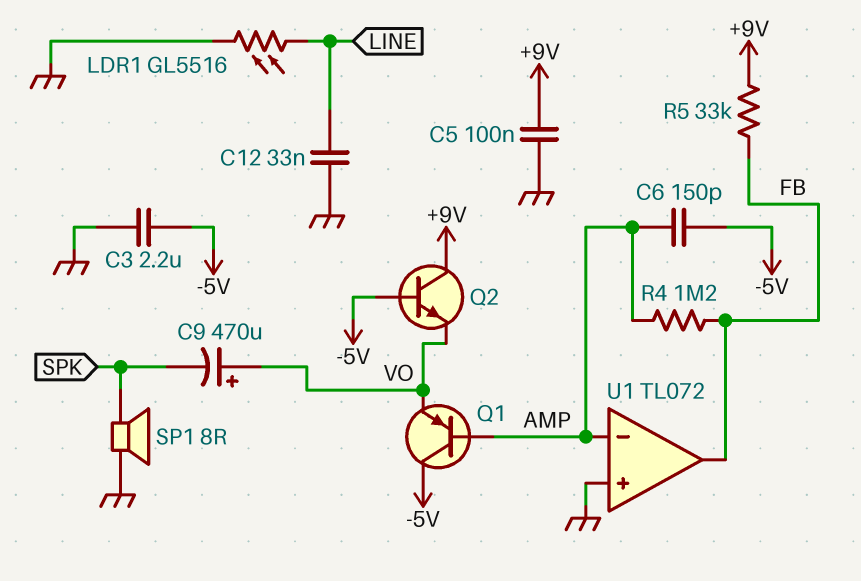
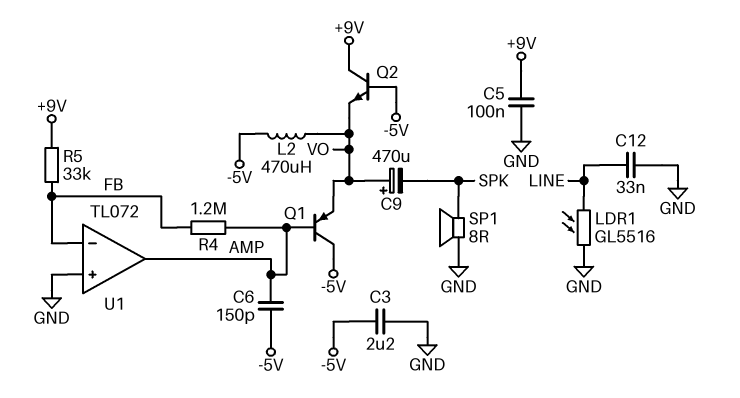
L2: none -> 470uH (-5V, VO)
U1 pin in-: AMP -> FB
U1 pin out: FB -> AMP

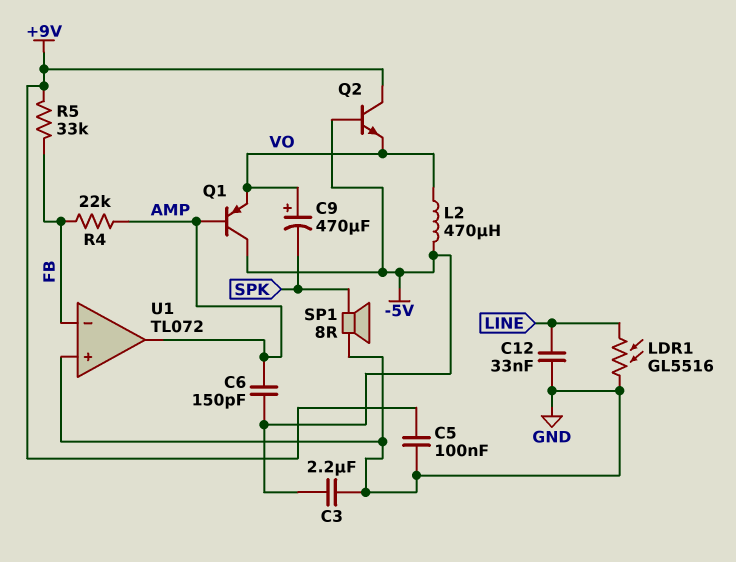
R4: 1.2M (AMP, FB) -> 22k (AMP, FB)

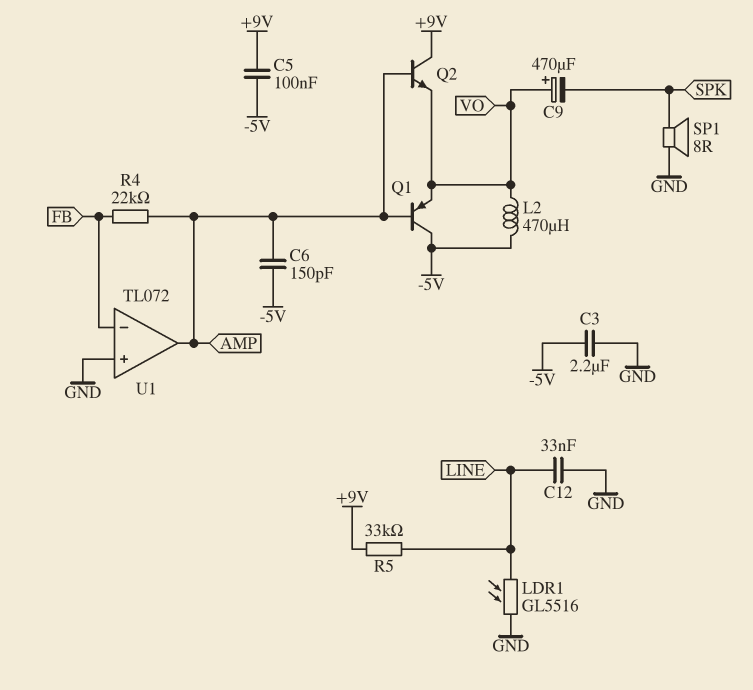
C5: 100nF (+9V, GND) -> 100nF (+9V, -5V)
Q2: NPN (B -5V, C +9V, E VO) -> NPN (B AMP, C +9V, E VO)
R5: 33k (+9V, FB) -> 33k (+9V, LINE)

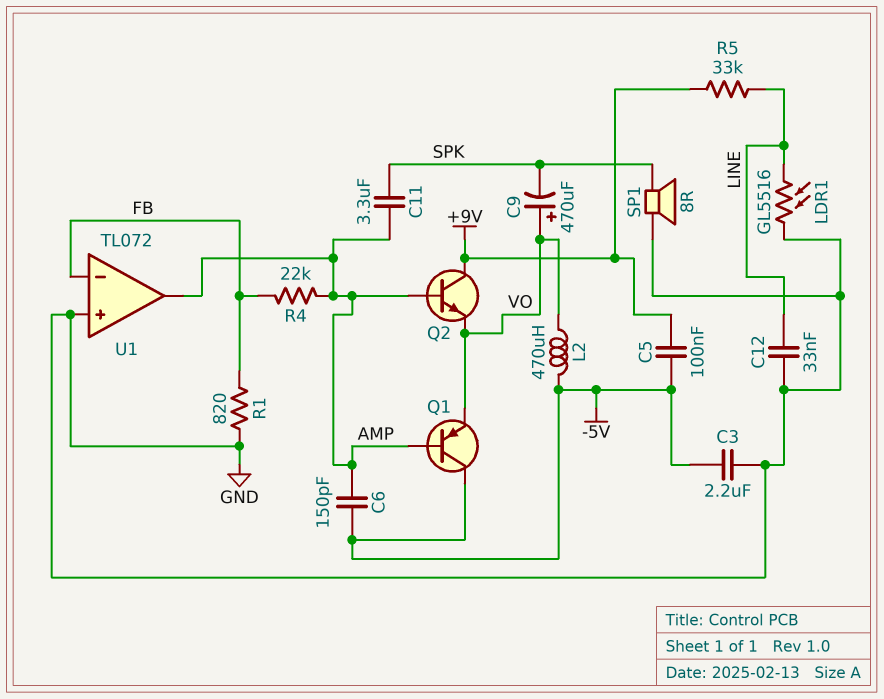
C11: none -> 3.3uF (AMP, SPK)
R1: none -> 820 (FB, GND)

